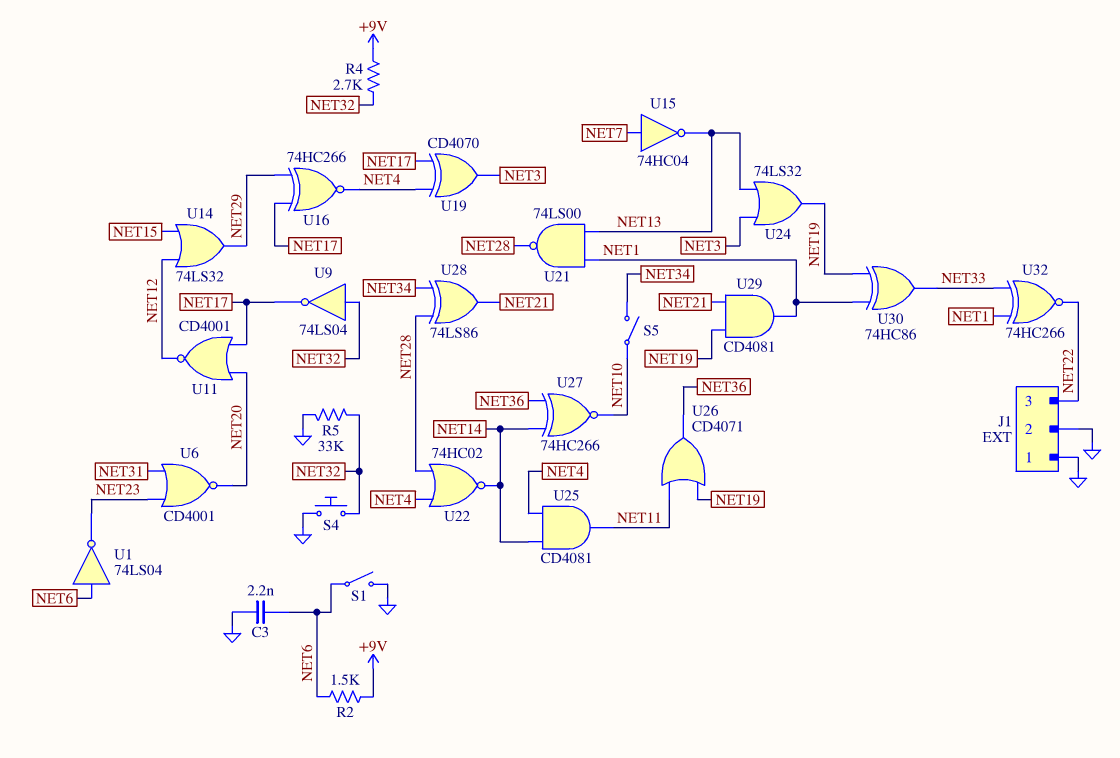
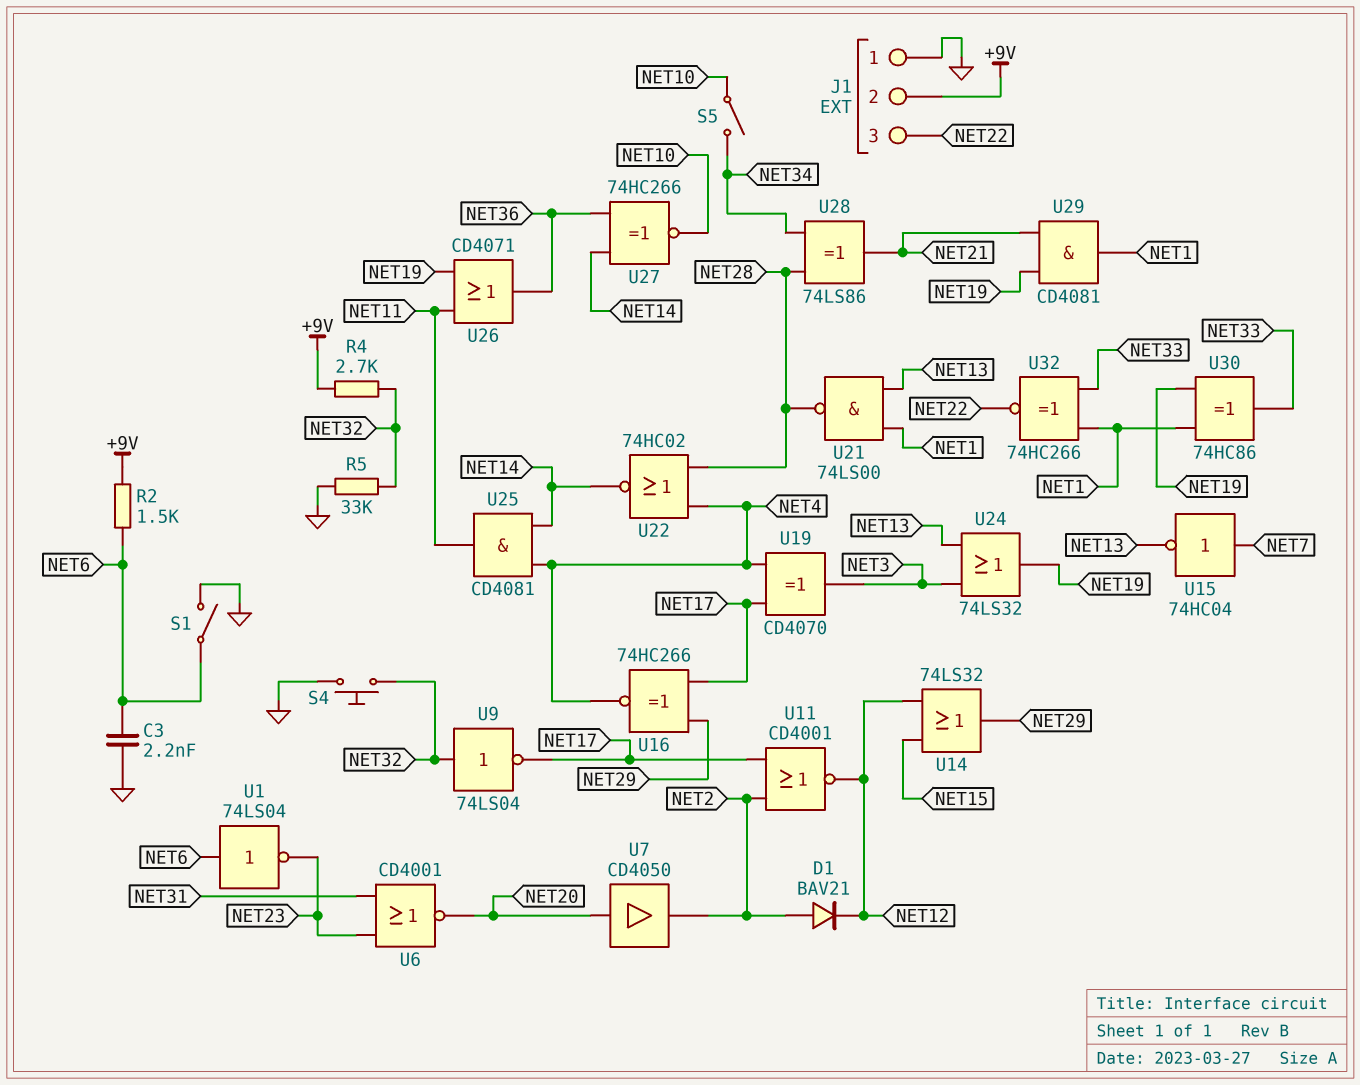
D1: none -> diode BAV21 (A NET2, K NET12)
J1 pin 2: GND -> +9V
U7: none -> buffer CD4050 (in NET20, out NET2)
U11: NOR CD4001 (in NET17, in NET20, out NET12) -> NOR CD4001 (in NET2, in NET17, out NET12)

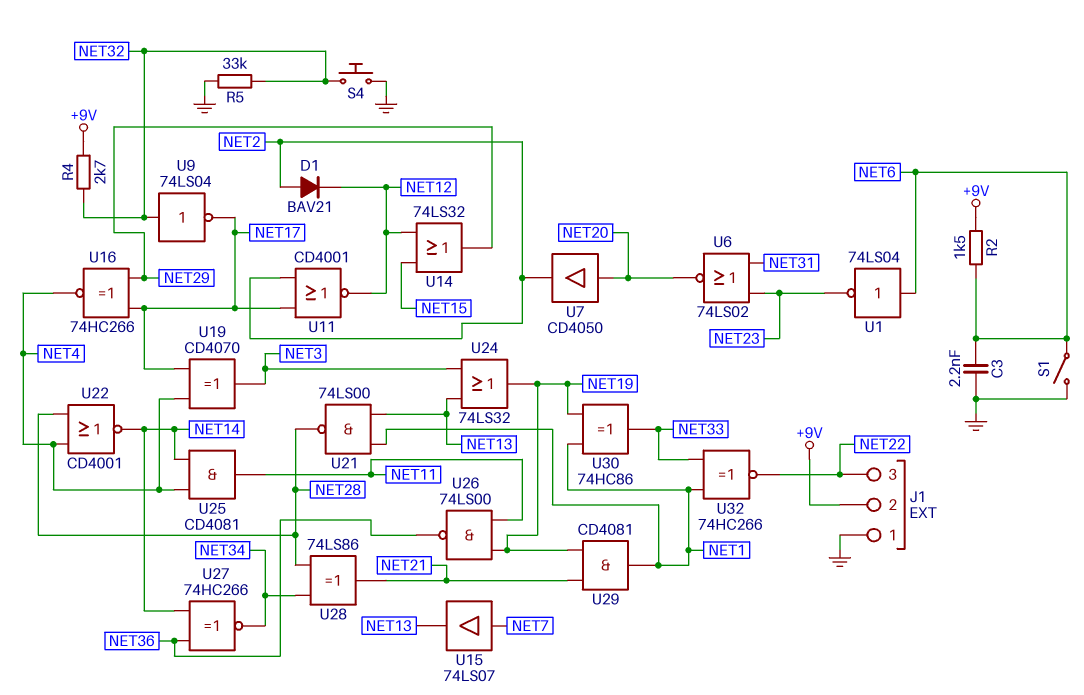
S5: switch (NET10, NET34) -> none
U6: NOR CD4001 (in NET23, in NET31, out NET20) -> NOR 74LS02 (in NET23, in NET31, out NET20)
U15: NOT 74HC04 (in NET7, out NET13) -> buffer 74LS07 (in NET7, out NET13)
U22: NOR 74HC02 (in NET4, in NET28, out NET14) -> NOR CD4001 (in NET4, in NET28, out NET14)
U26: OR CD4071 (in NET11, in NET19, out NET36) -> NAND 74LS00 (in NET11, in NET19, out NET36)
U27: XNOR 74HC266 (in NET14, in NET36, out NET10) -> XNOR 74HC266 (in NET14, in NET36, out NET34)

